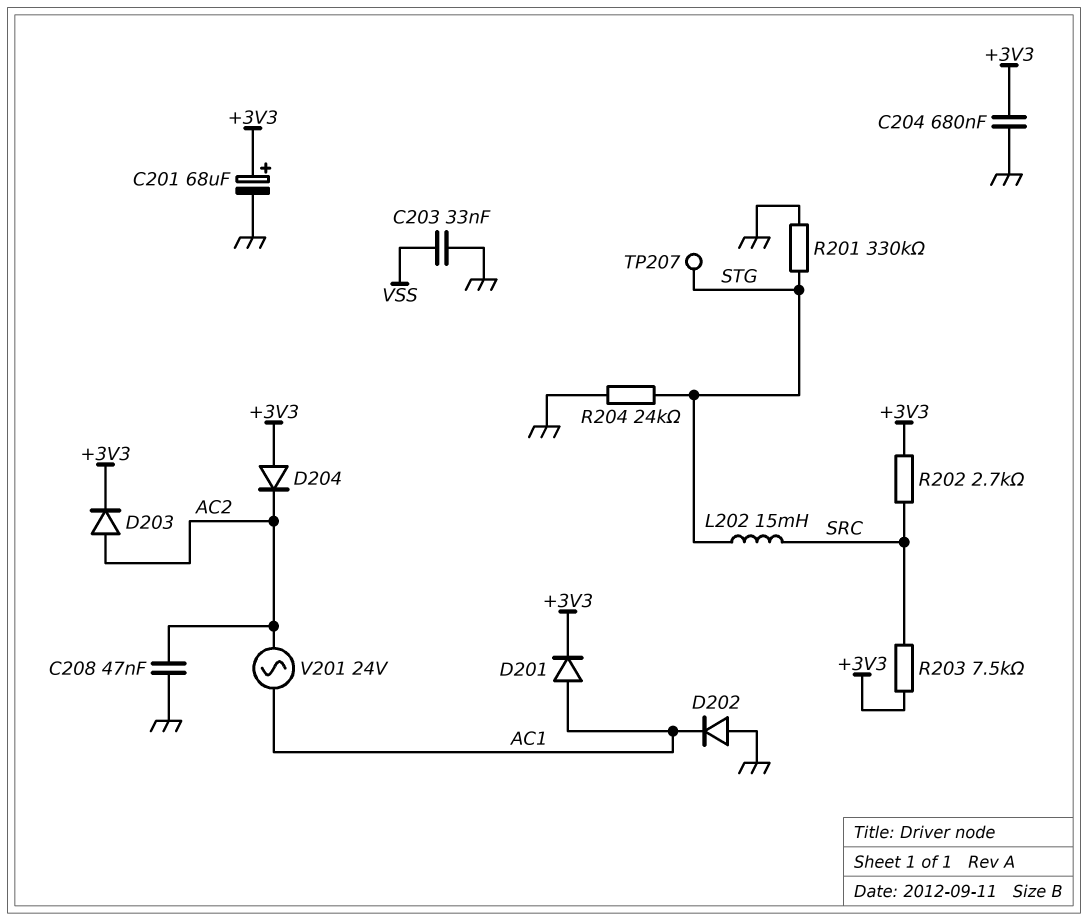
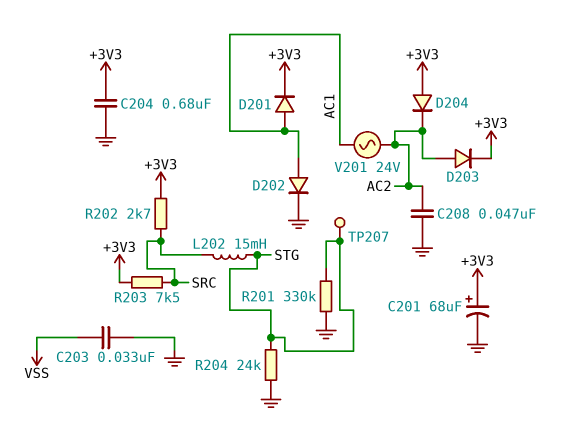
D202: diode (A GND, K AC1) -> diode (A AC1, K GND)

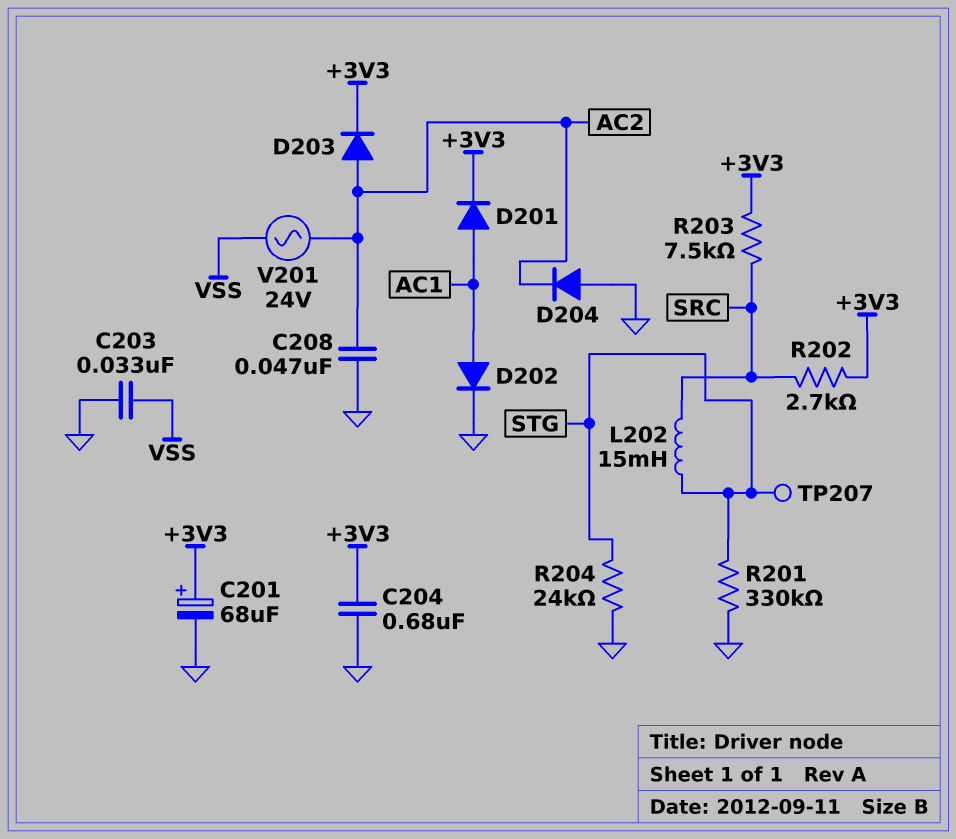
D204: diode (A +3V3, K AC2) -> diode (A GND, K AC2)
V201: AC 24V (AC1, AC2) -> AC 24V (AC2, VSS)

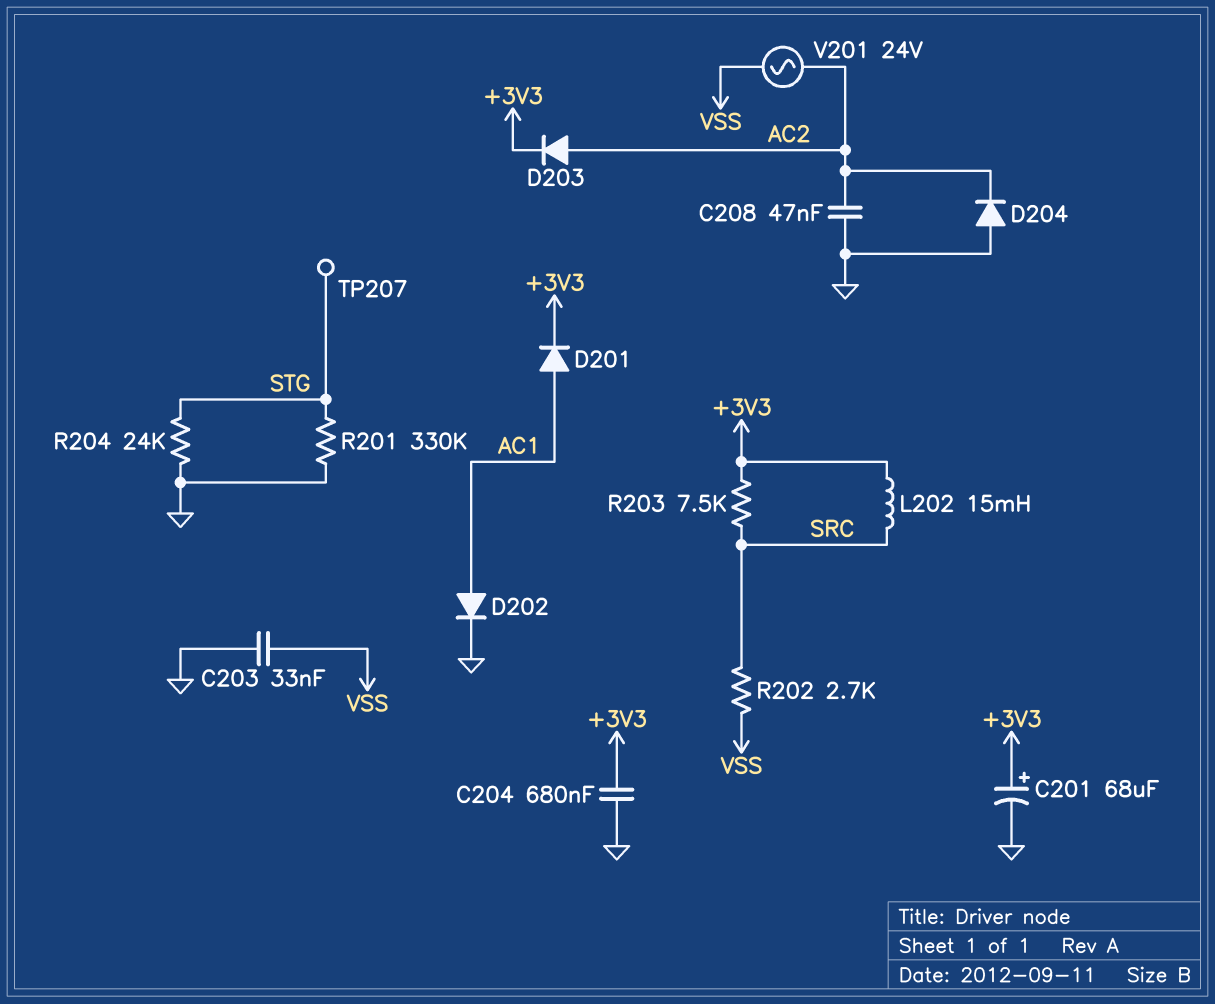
L202: 15mH (SRC, STG) -> 15mH (+3V3, SRC)
R202: 2.7k (+3V3, SRC) -> 2.7k (SRC, VSS)

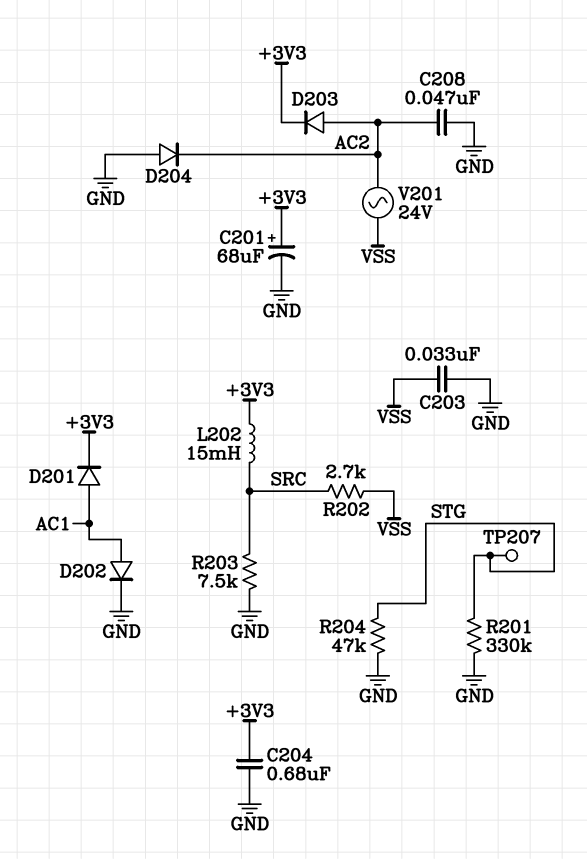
R203: 7.5k (+3V3, SRC) -> 7.5k (GND, SRC)
R204: 24k (GND, STG) -> 47k (GND, STG)

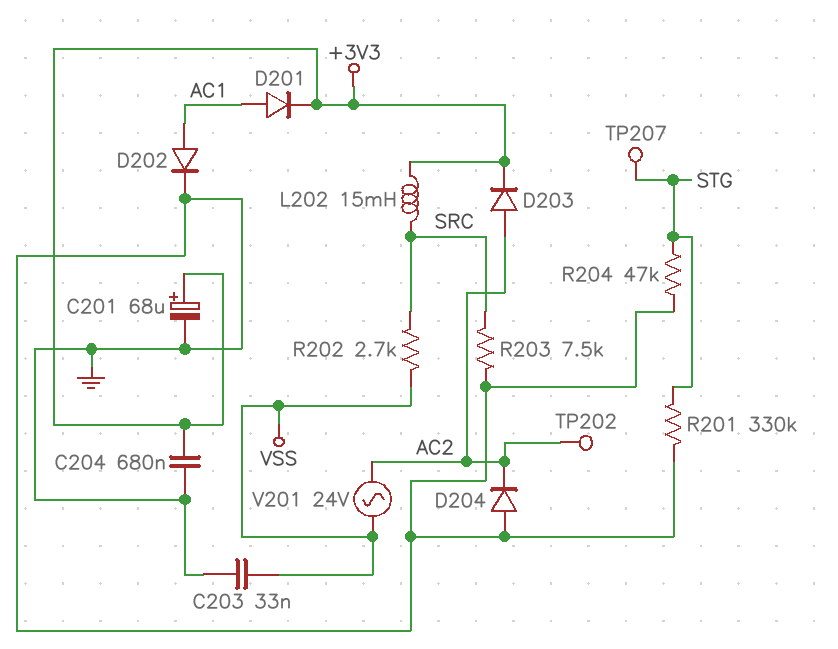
C208: 47nF (AC2, GND) -> none
TP202: none -> test point (AC2)

